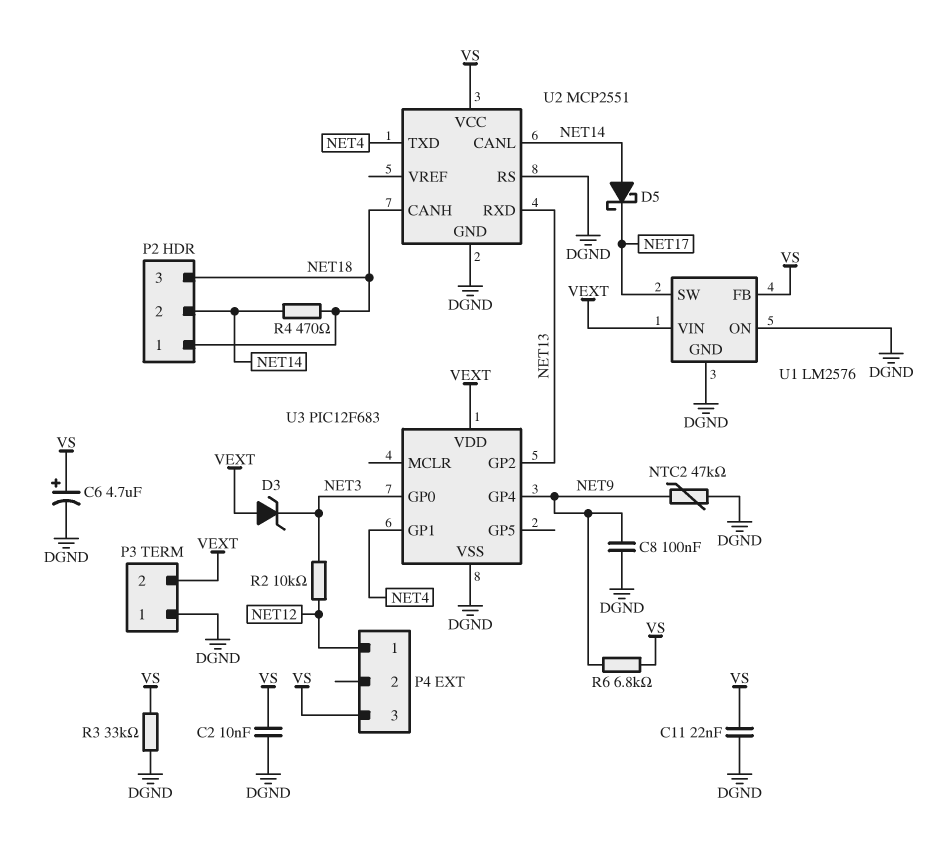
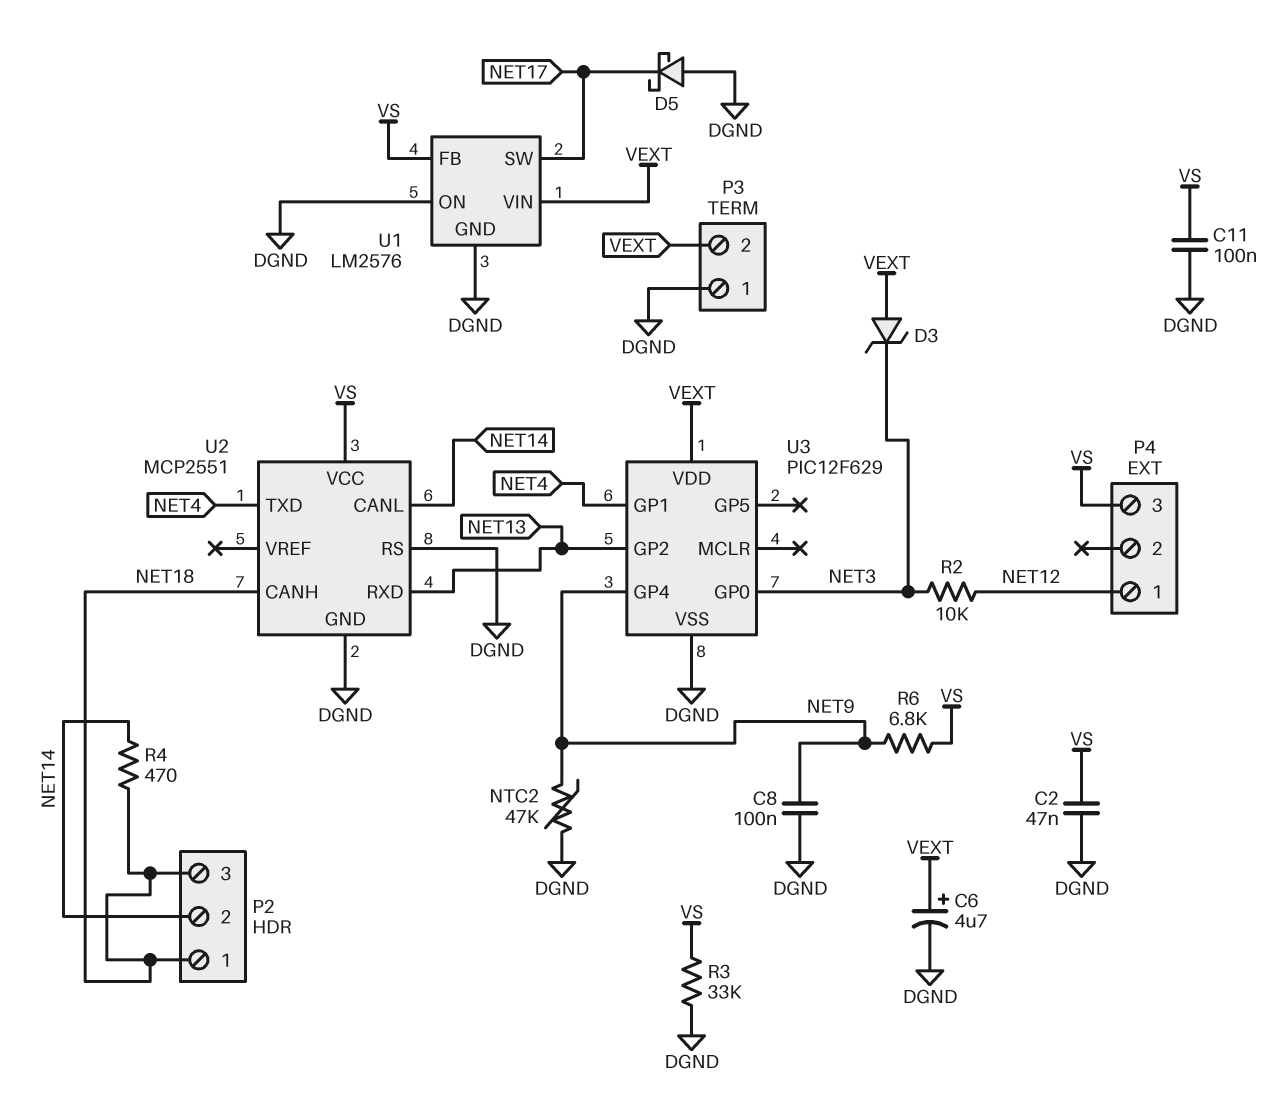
C2: 10nF (DGND, VS) -> 47nF (DGND, VS)
C6: 4.7uF (plus VS, minus DGND) -> 4.7uF (plus VEXT, minus DGND)
C11: 22nF (DGND, VS) -> 100nF (DGND, VS)
D5: schottky (A NET14, K NET17) -> schottky (A DGND, K NET17)
U3: PIC12F683 -> PIC12F629

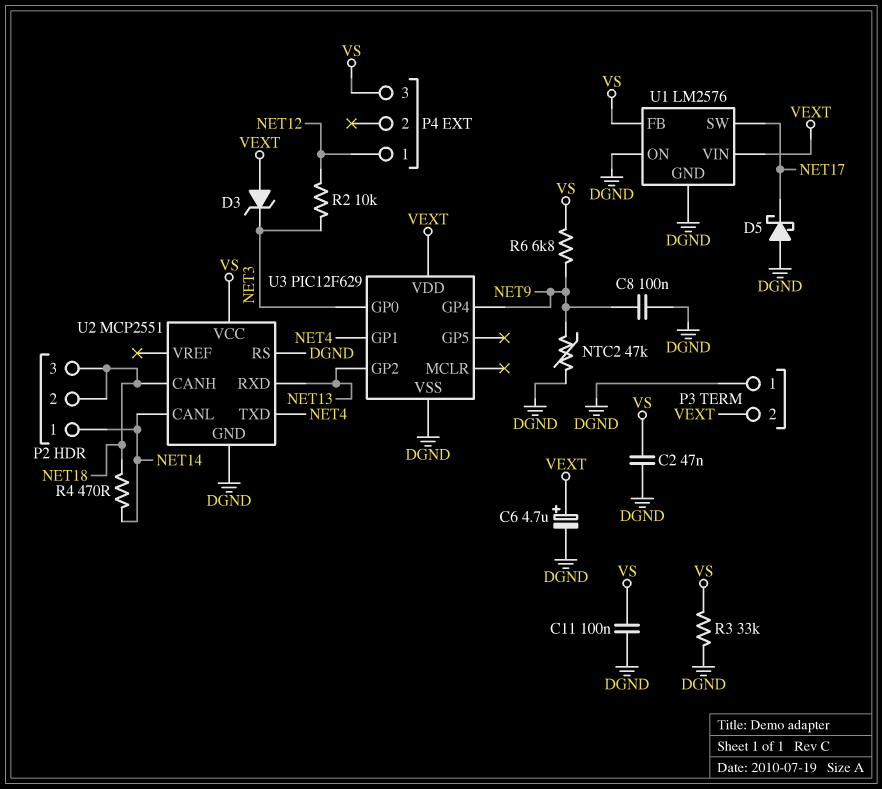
P2 pin 1: NET18 -> NET14
P2 pin 2: NET14 -> NET18

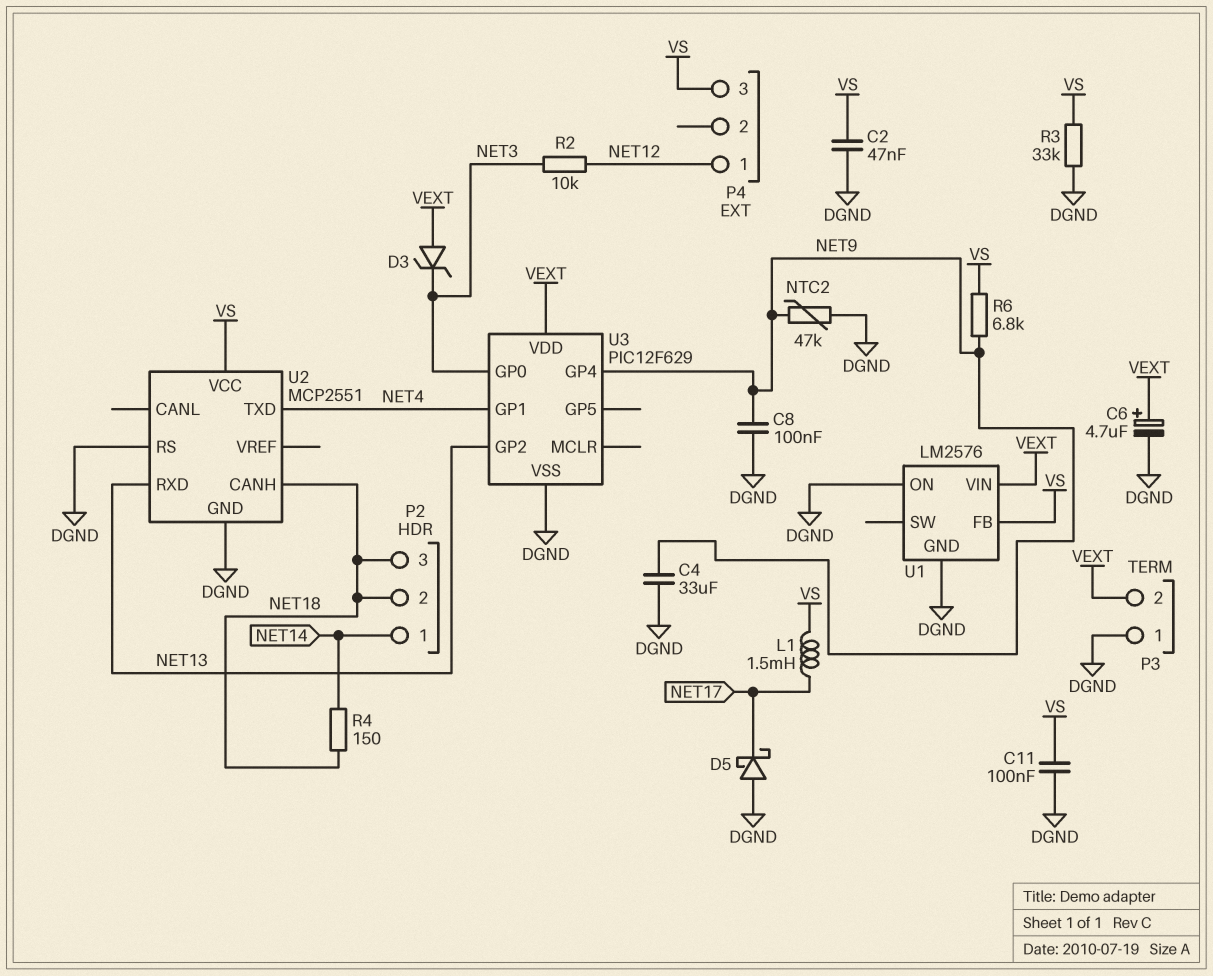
C4: none -> 33uF (DGND, NET9)
L1: none -> 1.5mH (NET17, VS)
R4: 470 (NET14, NET18) -> 150 (NET14, NET18)
U1 pin SW: NET17 -> none
U2 pin CANL: NET14 -> none

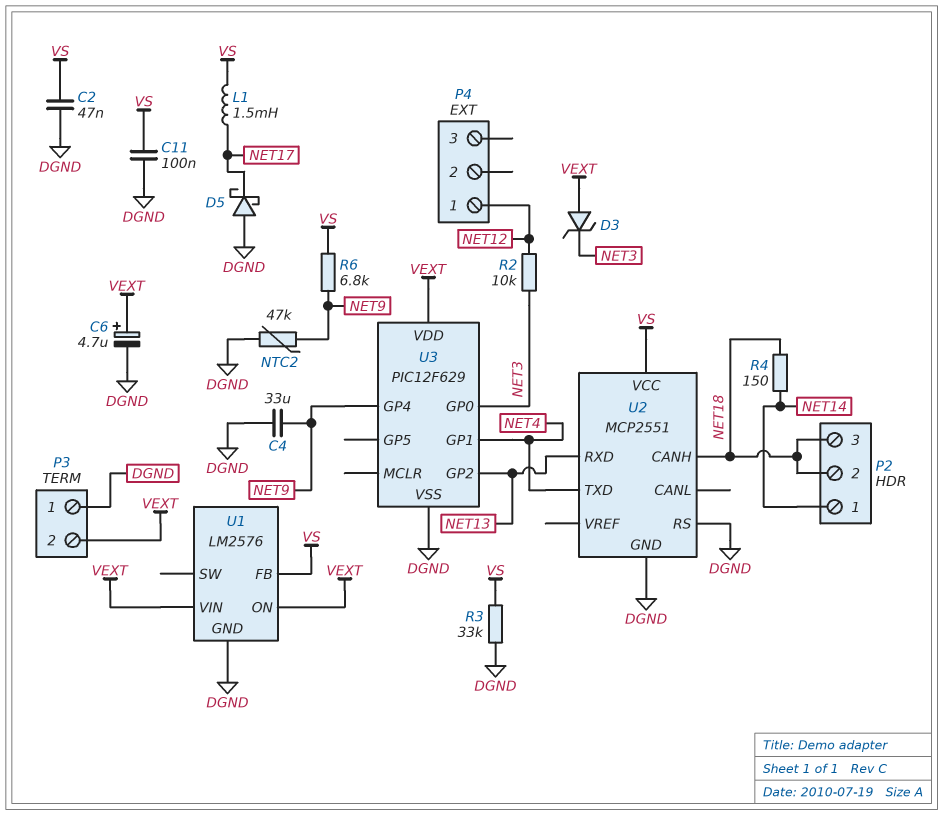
C8: 100nF (DGND, NET9) -> none
P4 pin 3: VS -> none
U1 pin ON: DGND -> VEXT

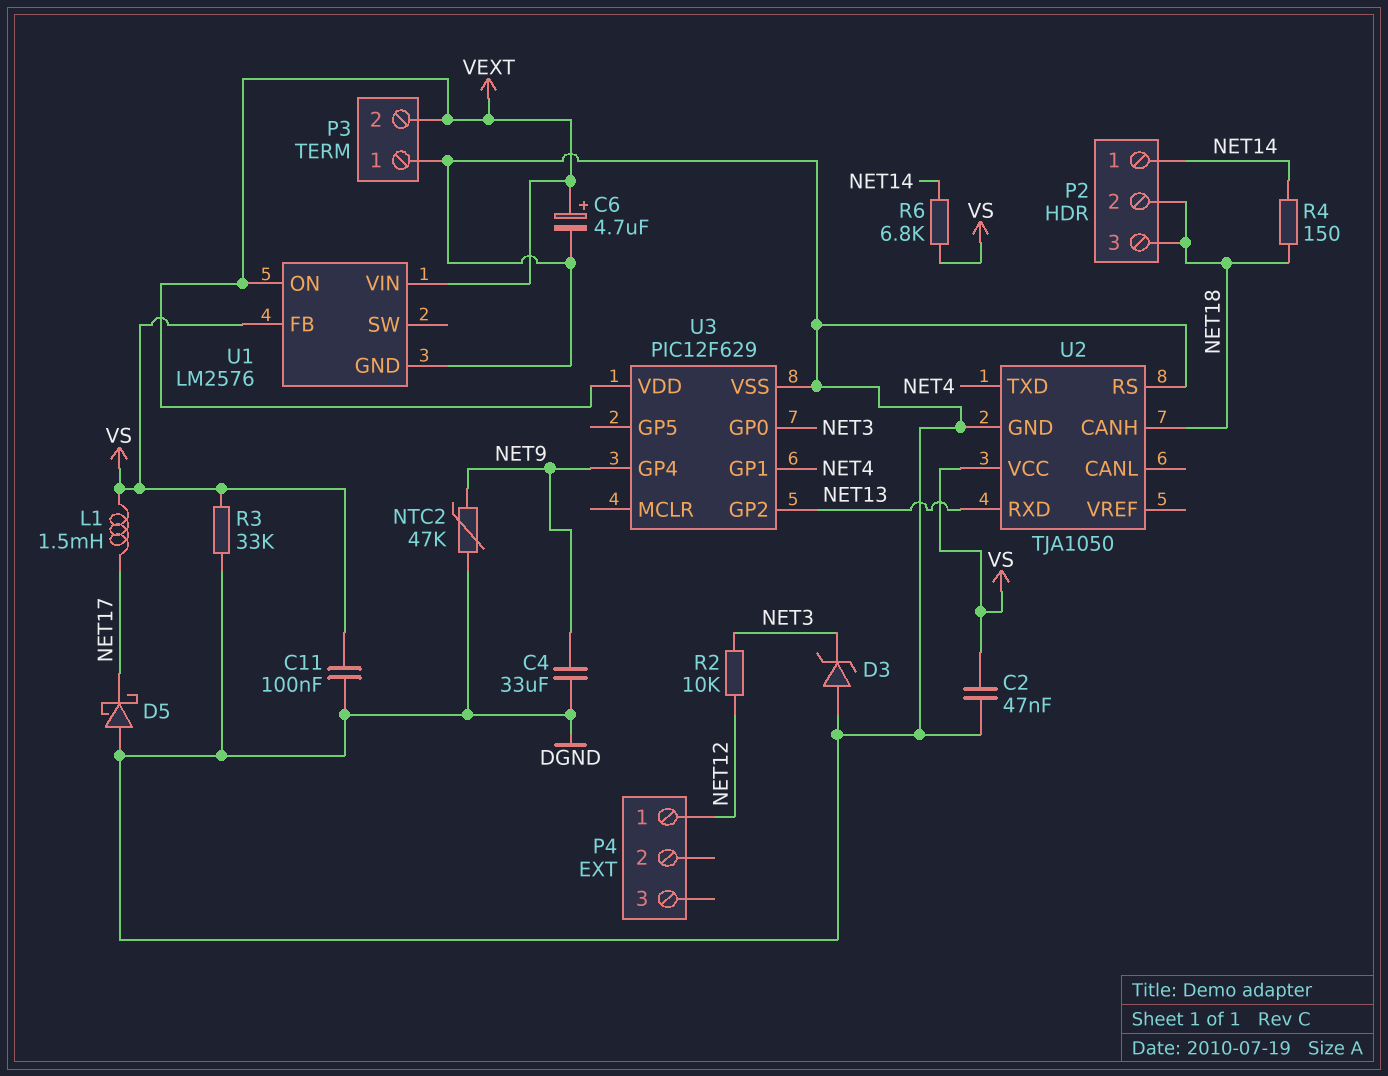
D3: zener (A VEXT, K NET3) -> zener (A DGND, K NET3)
R6: 6.8k (NET9, VS) -> 6.8k (NET14, VS)
U2: MCP2551 -> TJA1050

